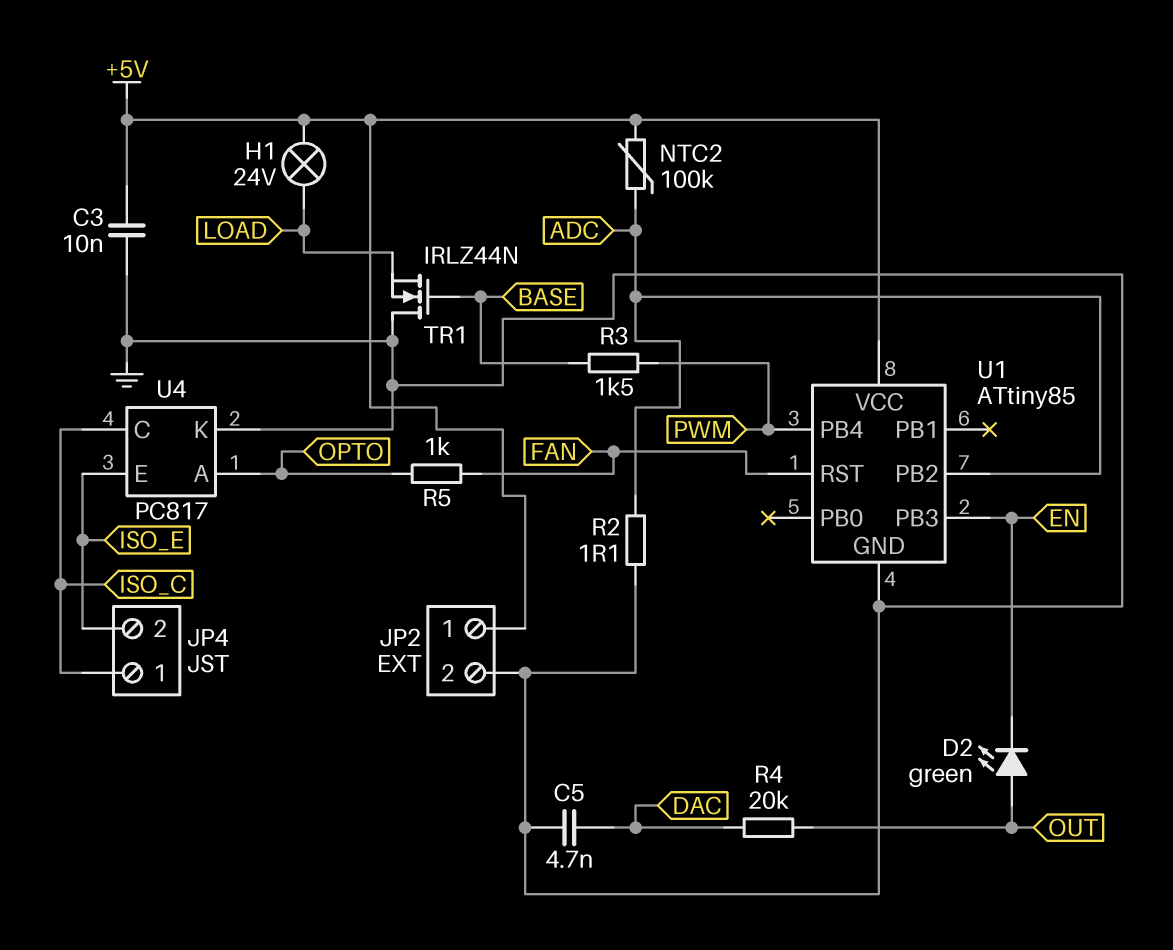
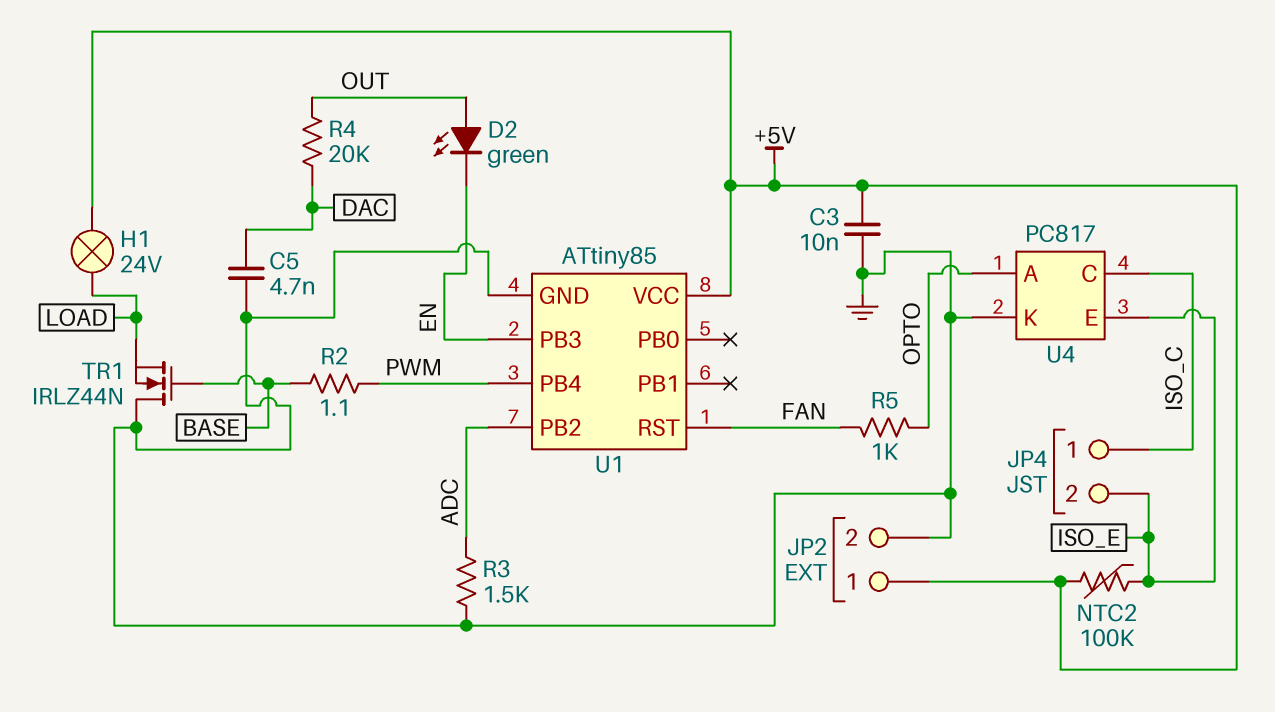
NTC2: 100k (+5V, ADC) -> 100k (+5V, ISO_E)
R2: 1.1 (ADC, GND) -> 1.1 (BASE, PWM)
R3: 1.5k (BASE, PWM) -> 1.5k (ADC, GND)

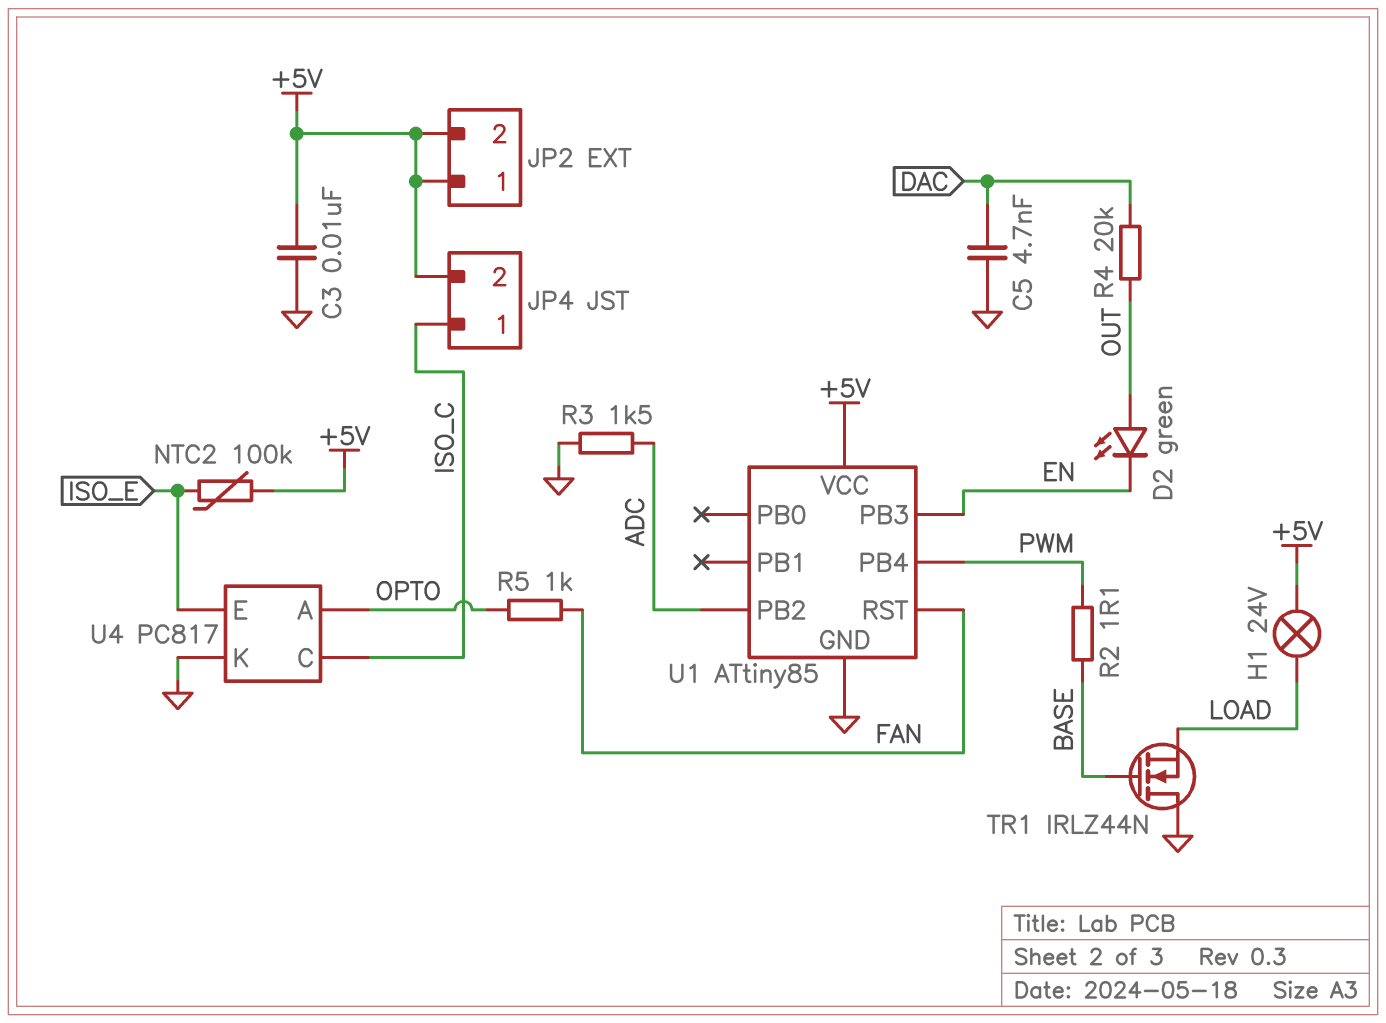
JP2 pin 2: GND -> +5V
JP4 pin 2: ISO_E -> +5V

